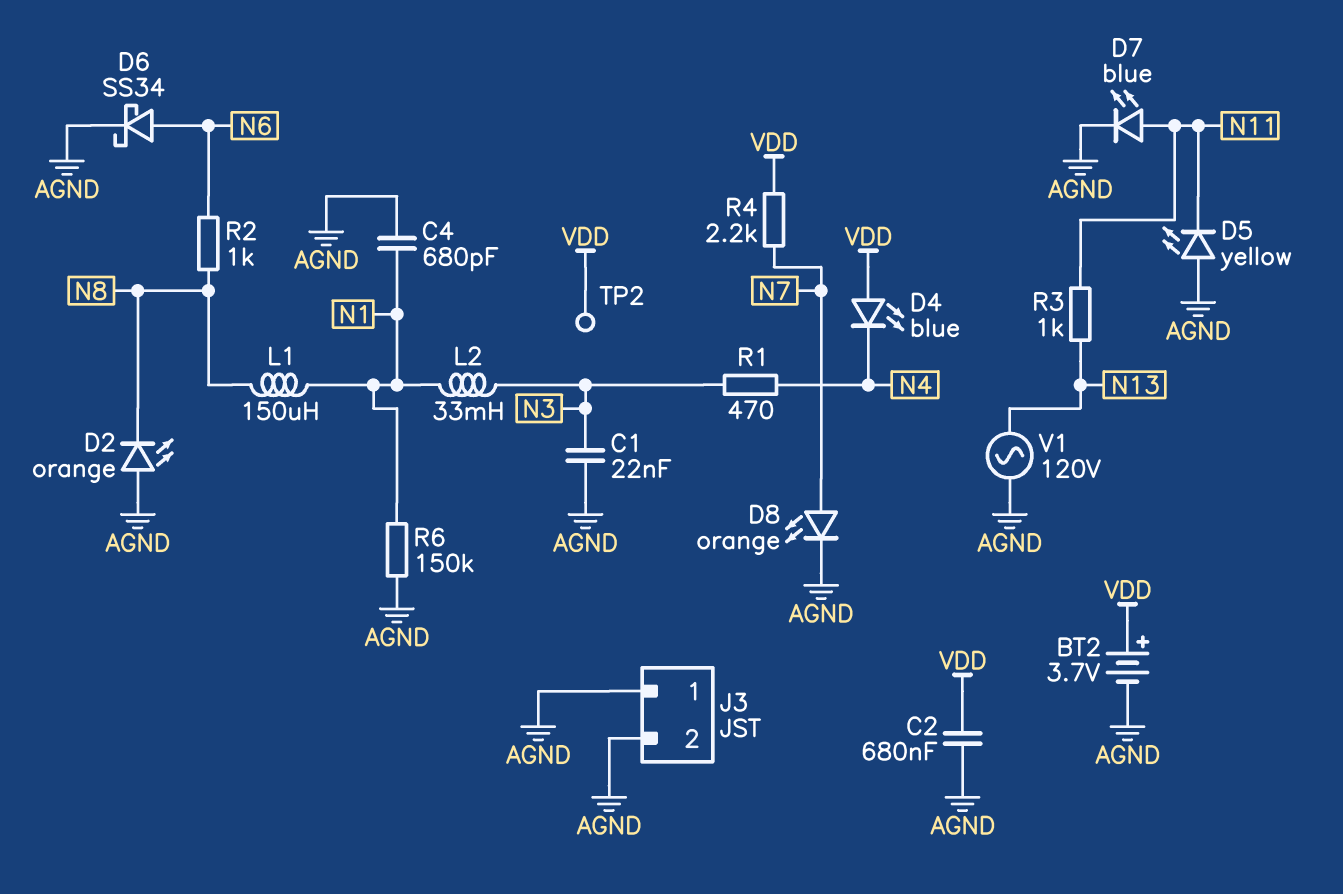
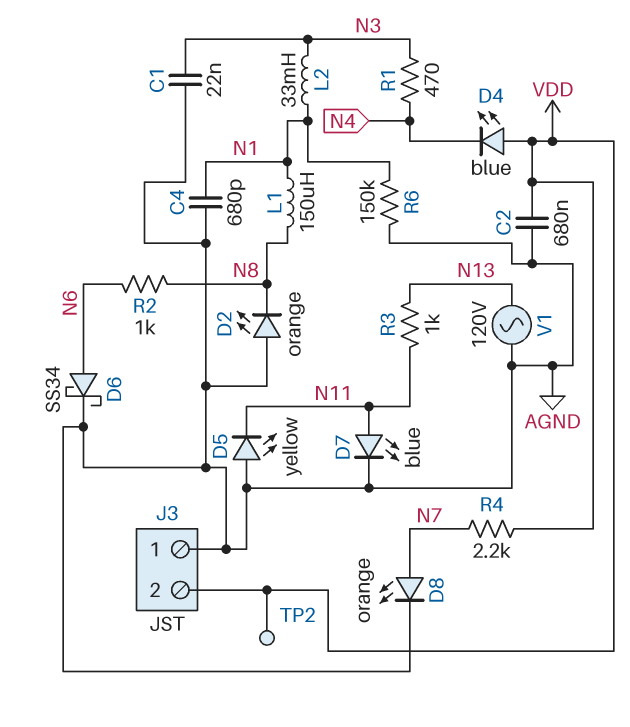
BT2: 3.7V (plus VDD, minus AGND) -> none
J3 pin 2: AGND -> VDD

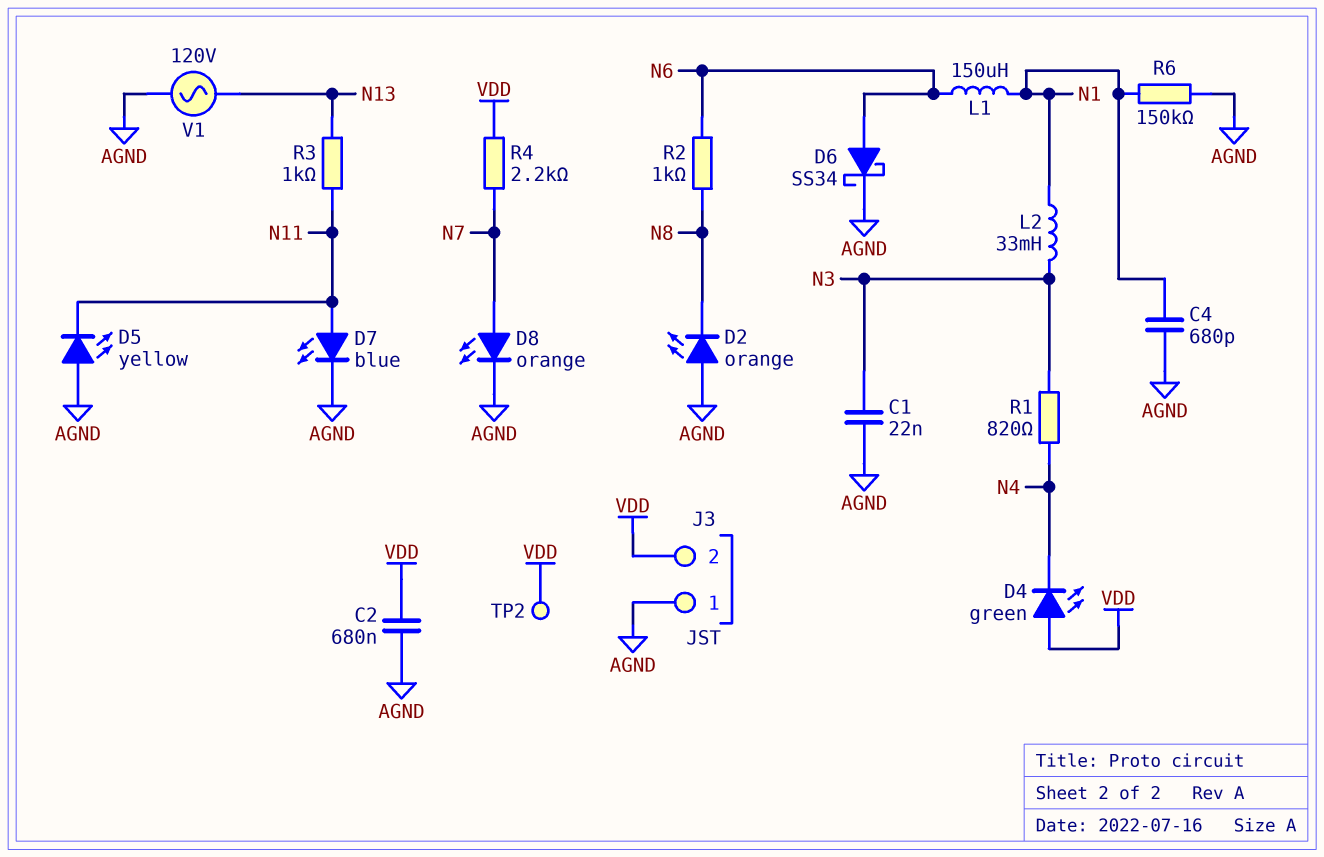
D4: LED blue (A VDD, K N4) -> LED green (A VDD, K N4)
L1: 150uH (N1, N8) -> 150uH (N1, N6)
R1: 470 (N3, N4) -> 820 (N3, N4)

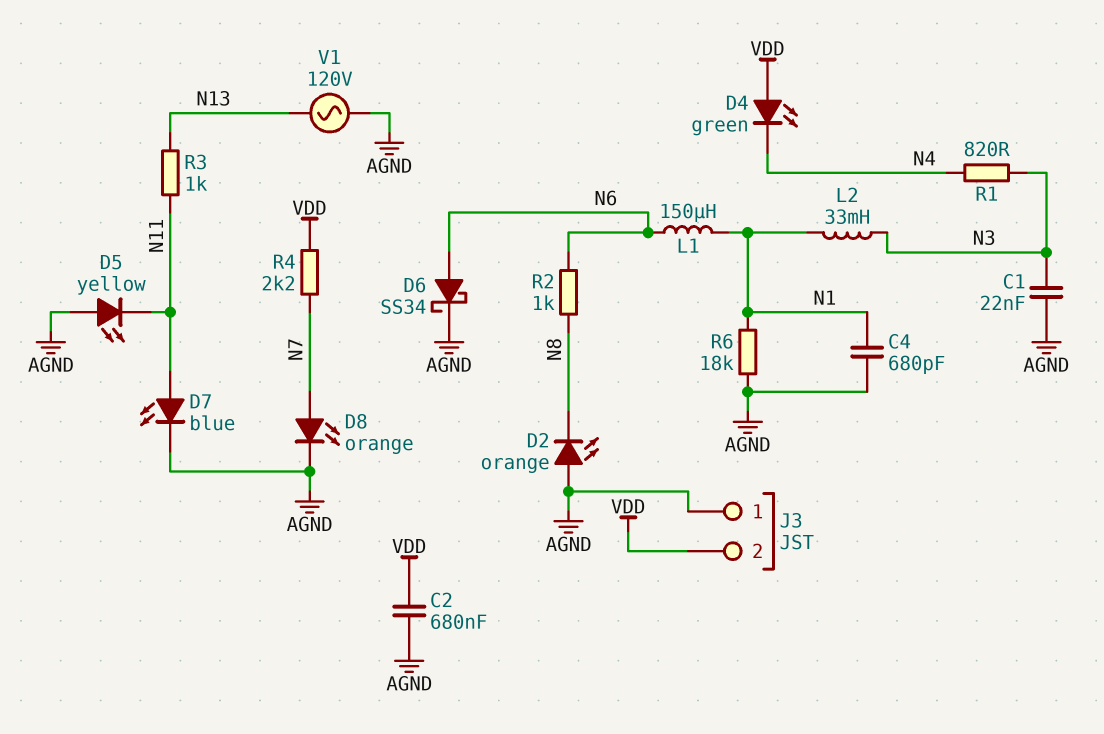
R6: 150k (AGND, N1) -> 18k (AGND, N1)
TP2: test point (VDD) -> none

